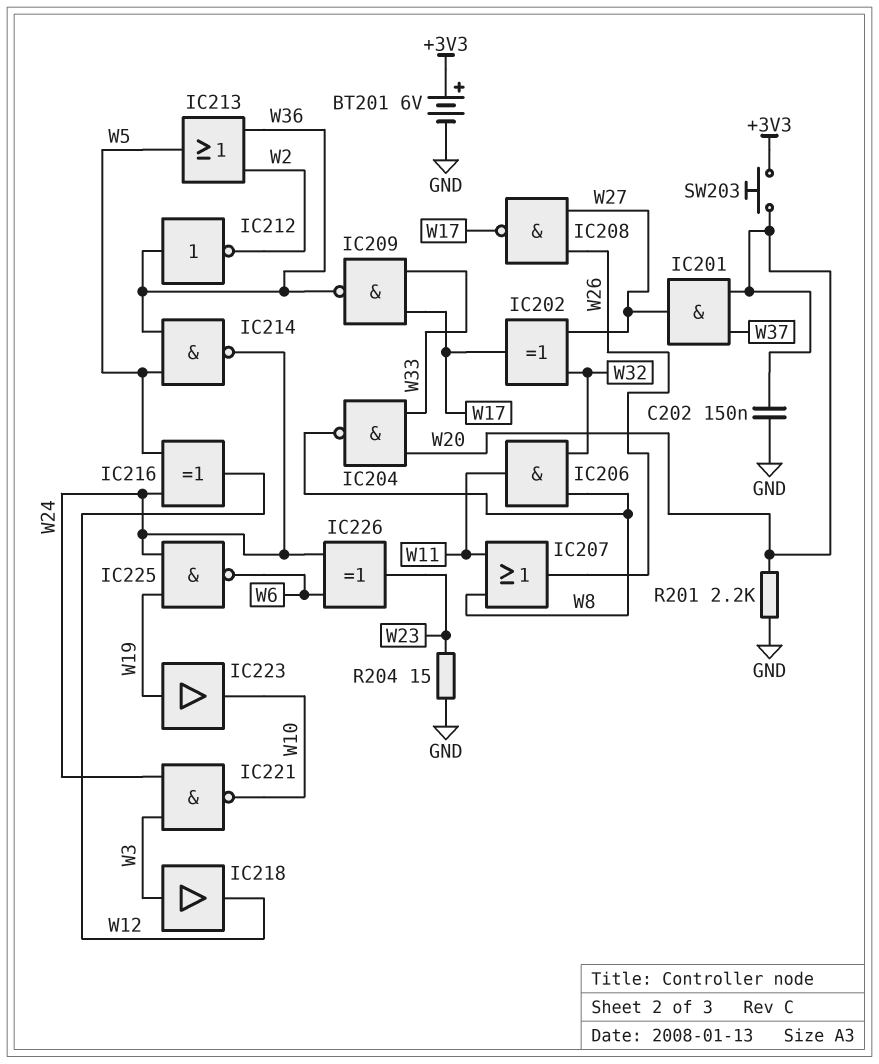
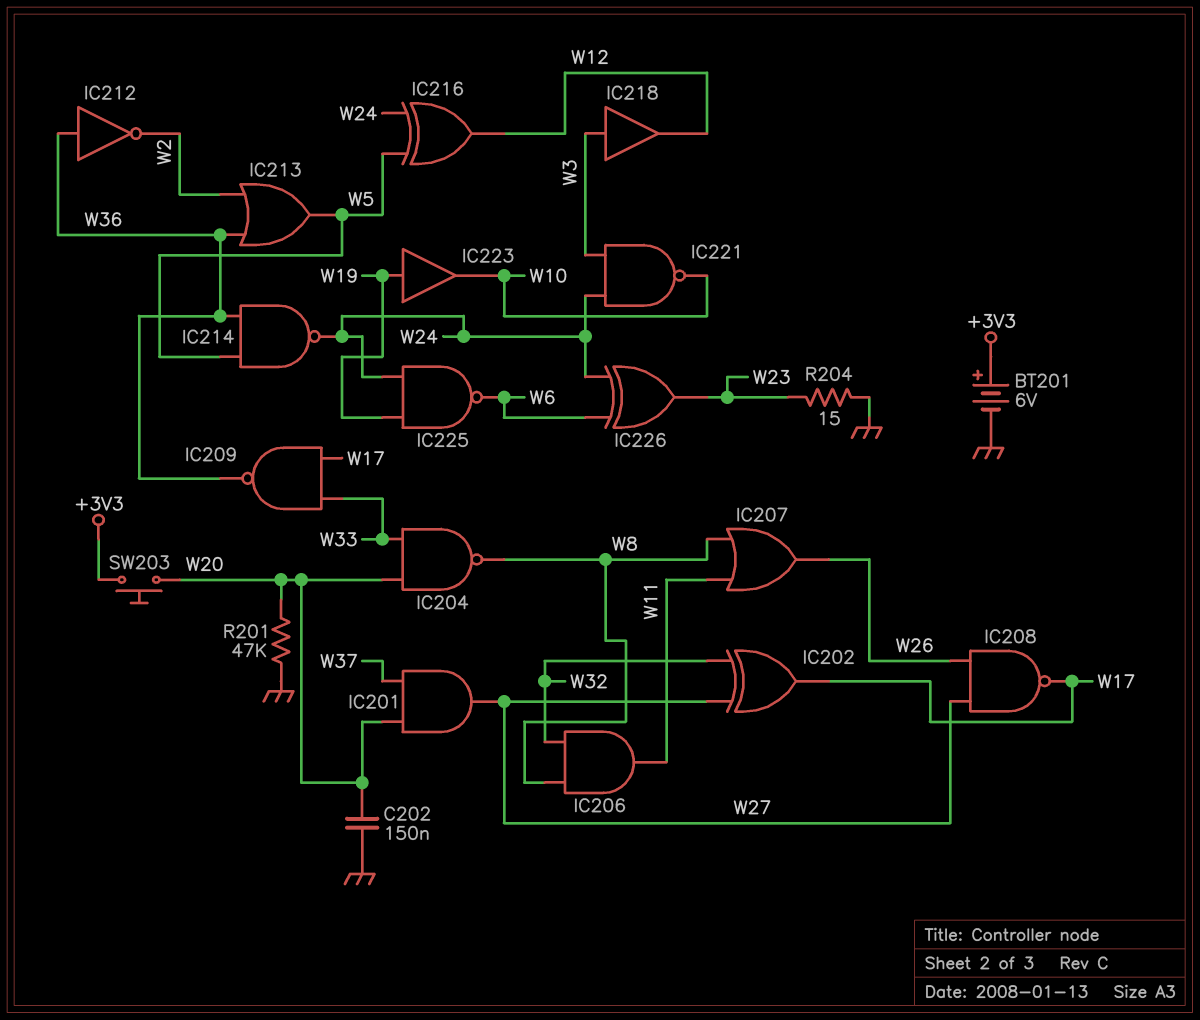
R201: 2.2k (GND, W20) -> 47k (GND, W20)

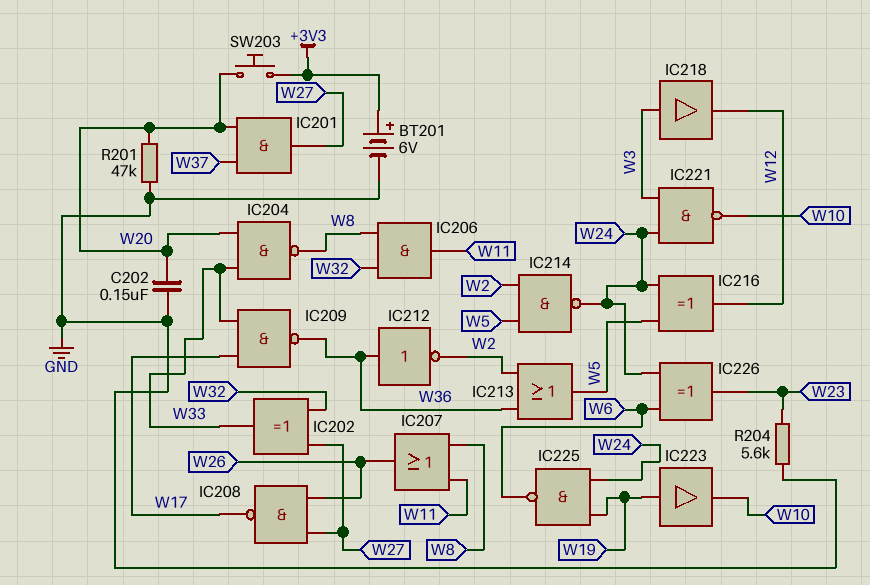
IC202: XOR (in W27, in W32, out W17) -> XOR (in W27, in W32, out W33)
IC214: NAND (in W5, in W36, out W24) -> NAND (in W2, in W5, out W24)
R204: 15 (GND, W23) -> 5.6k (GND, W23)

